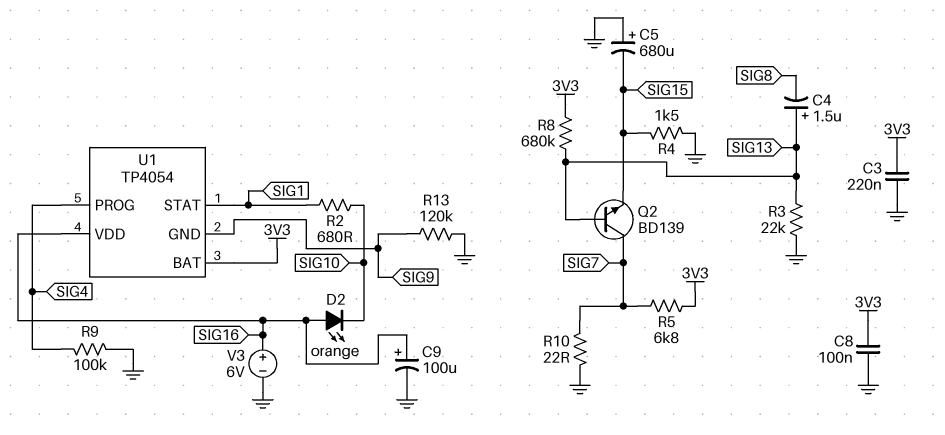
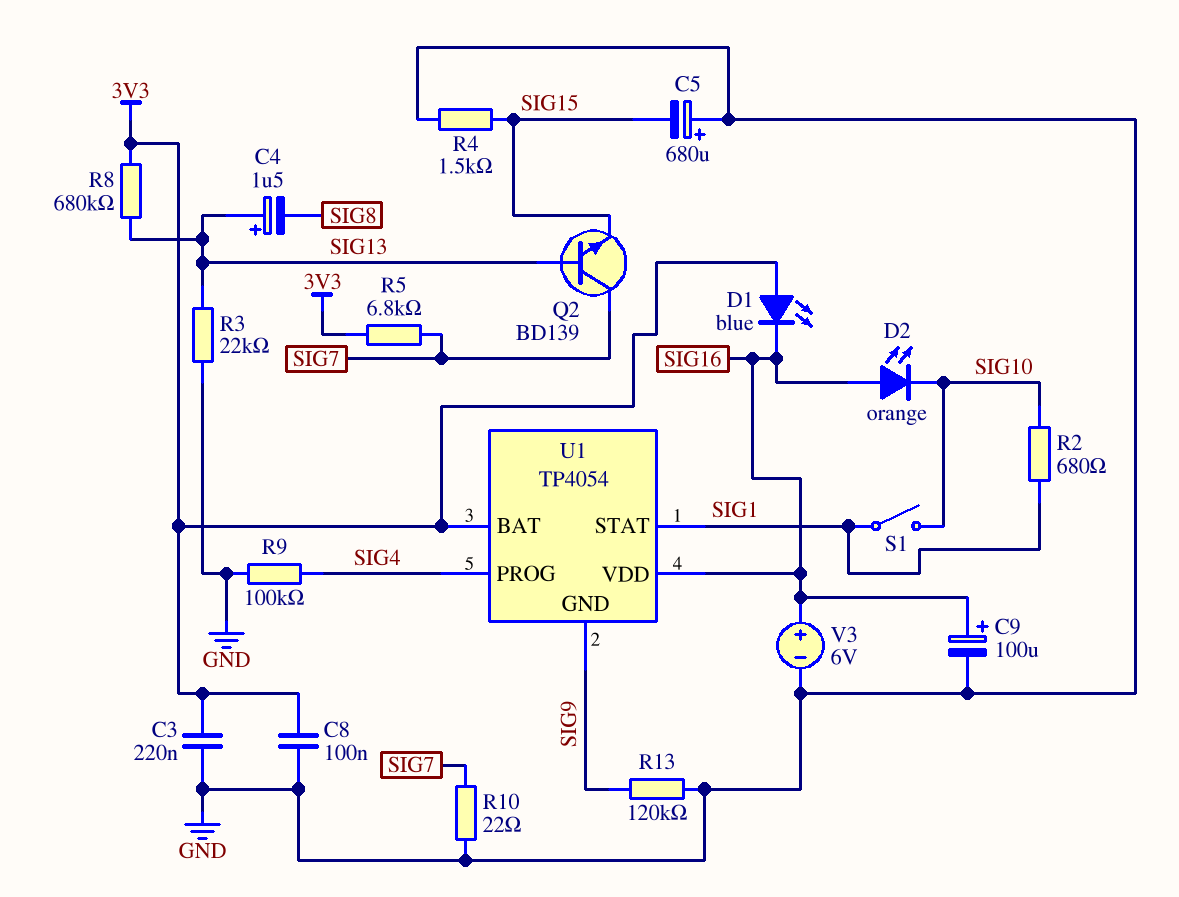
D1: none -> LED blue (A 3V3, K SIG16)
S1: none -> switch (SIG1, SIG10)

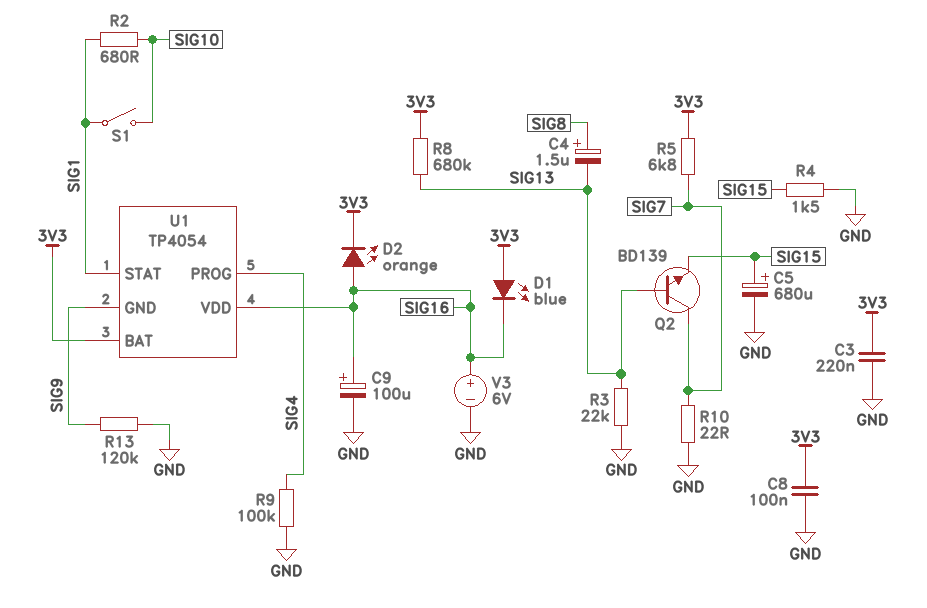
C4: 1.5uF (plus SIG13, minus SIG8) -> 1.5uF (plus SIG8, minus SIG13)
C5: 680uF (plus GND, minus SIG15) -> 680uF (plus SIG15, minus GND)
D2: LED orange (A SIG16, K SIG10) -> LED orange (A SIG16, K 3V3)

